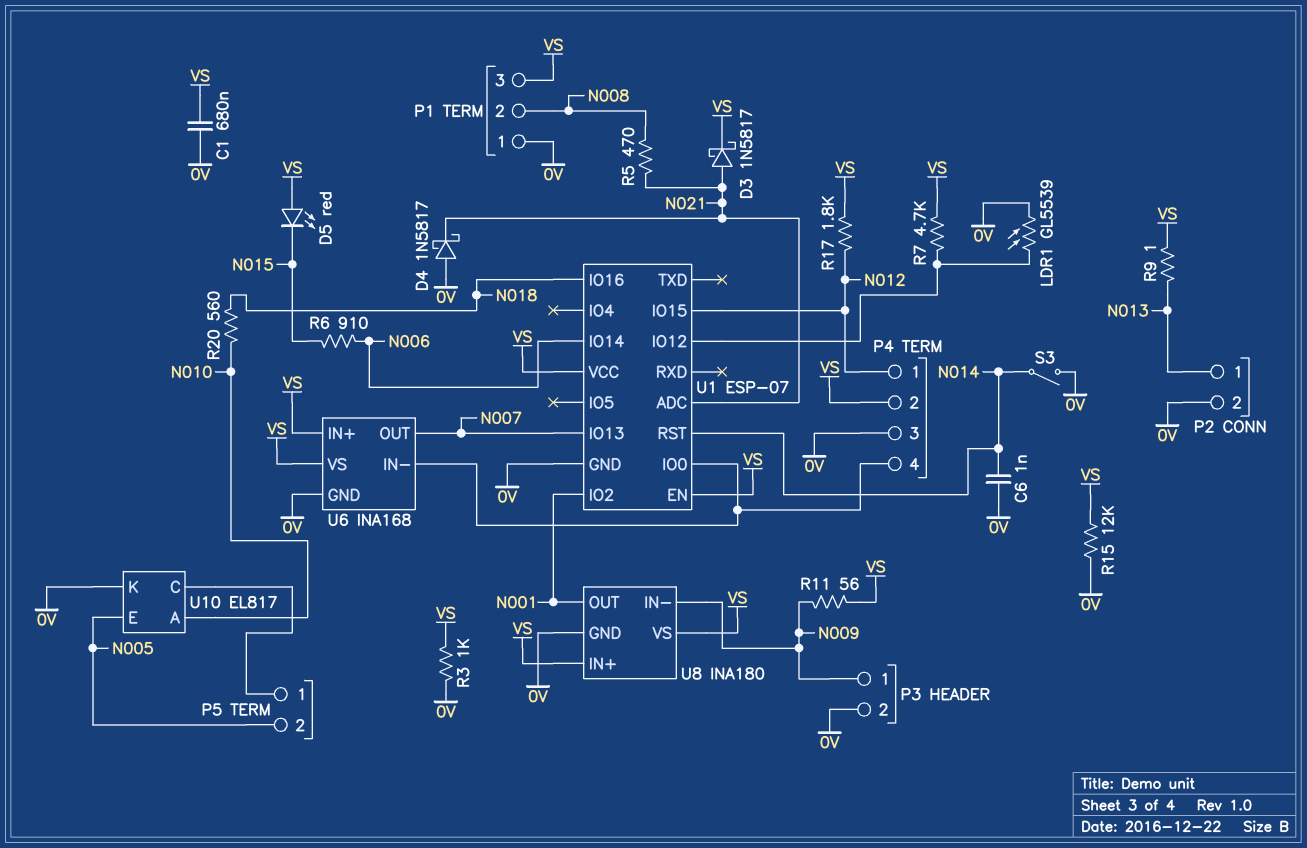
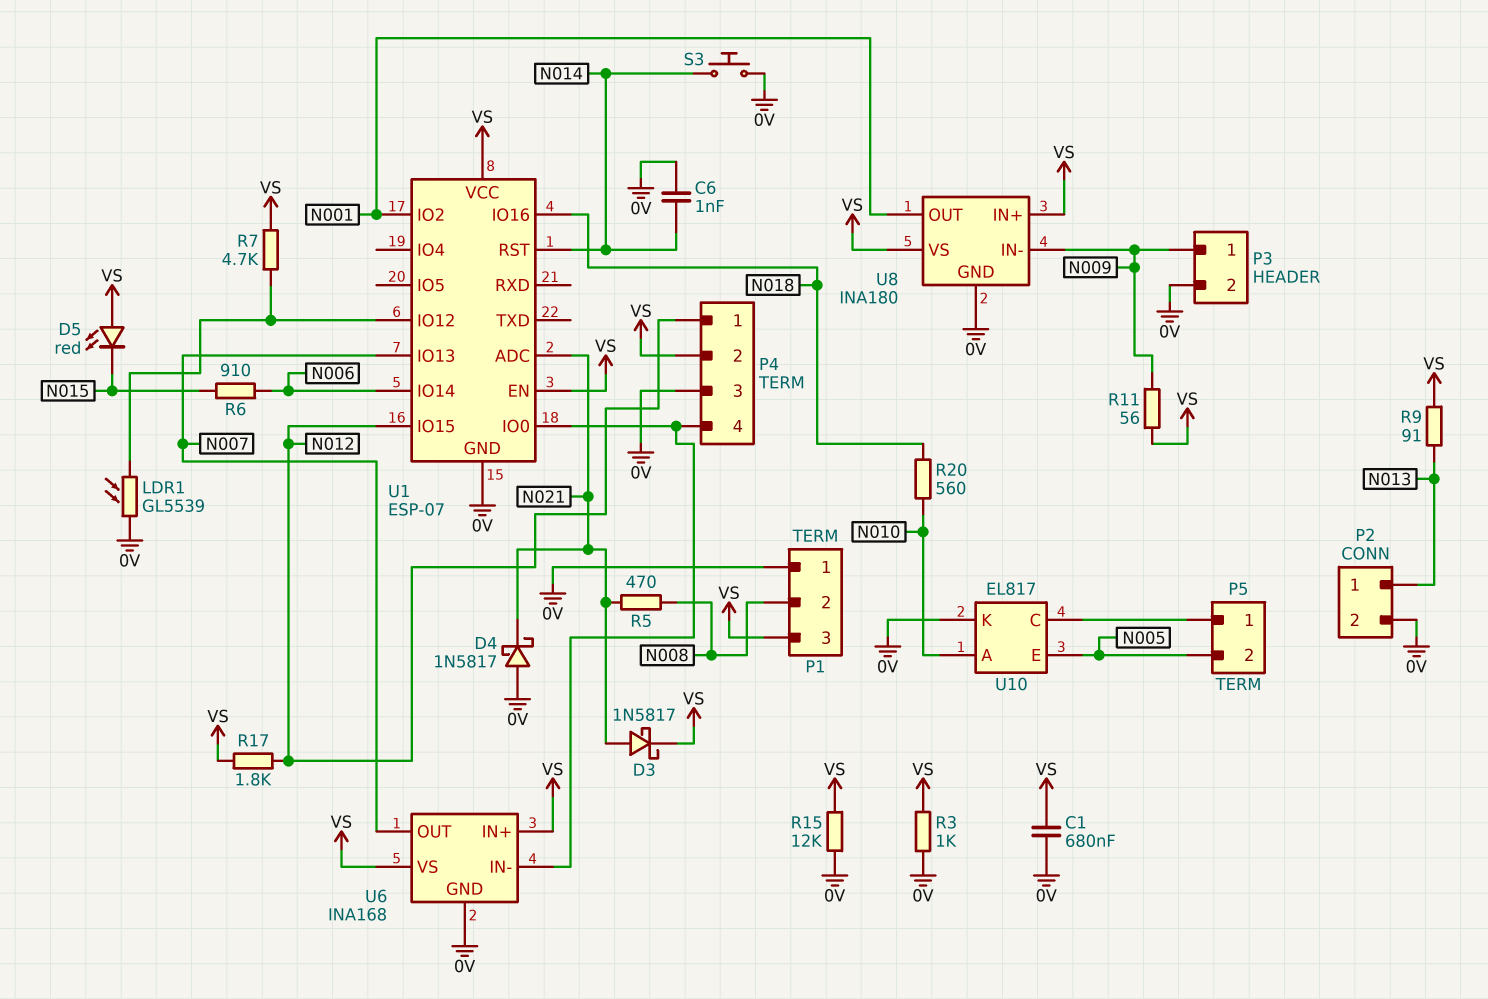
R9: 1 (N013, VS) -> 91 (N013, VS)
S3: switch (0V, N014) -> button (0V, N014)

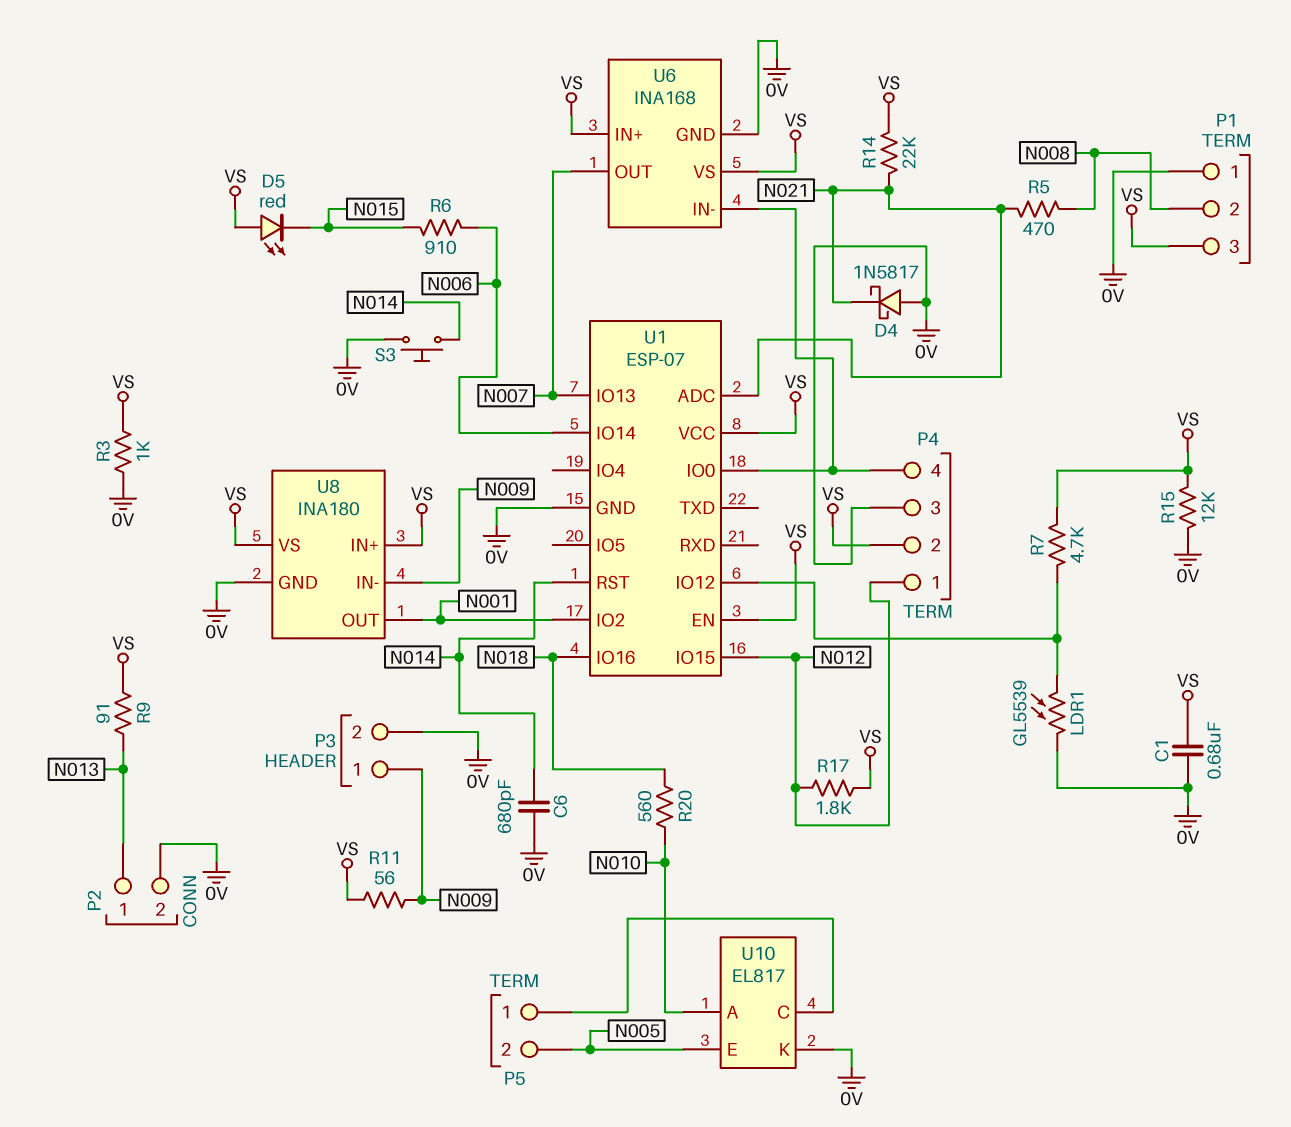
C6: 1nF (0V, N014) -> 680pF (0V, N014)
D3: schottky 1N5817 (A N021, K VS) -> none
R14: none -> 22k (N021, VS)

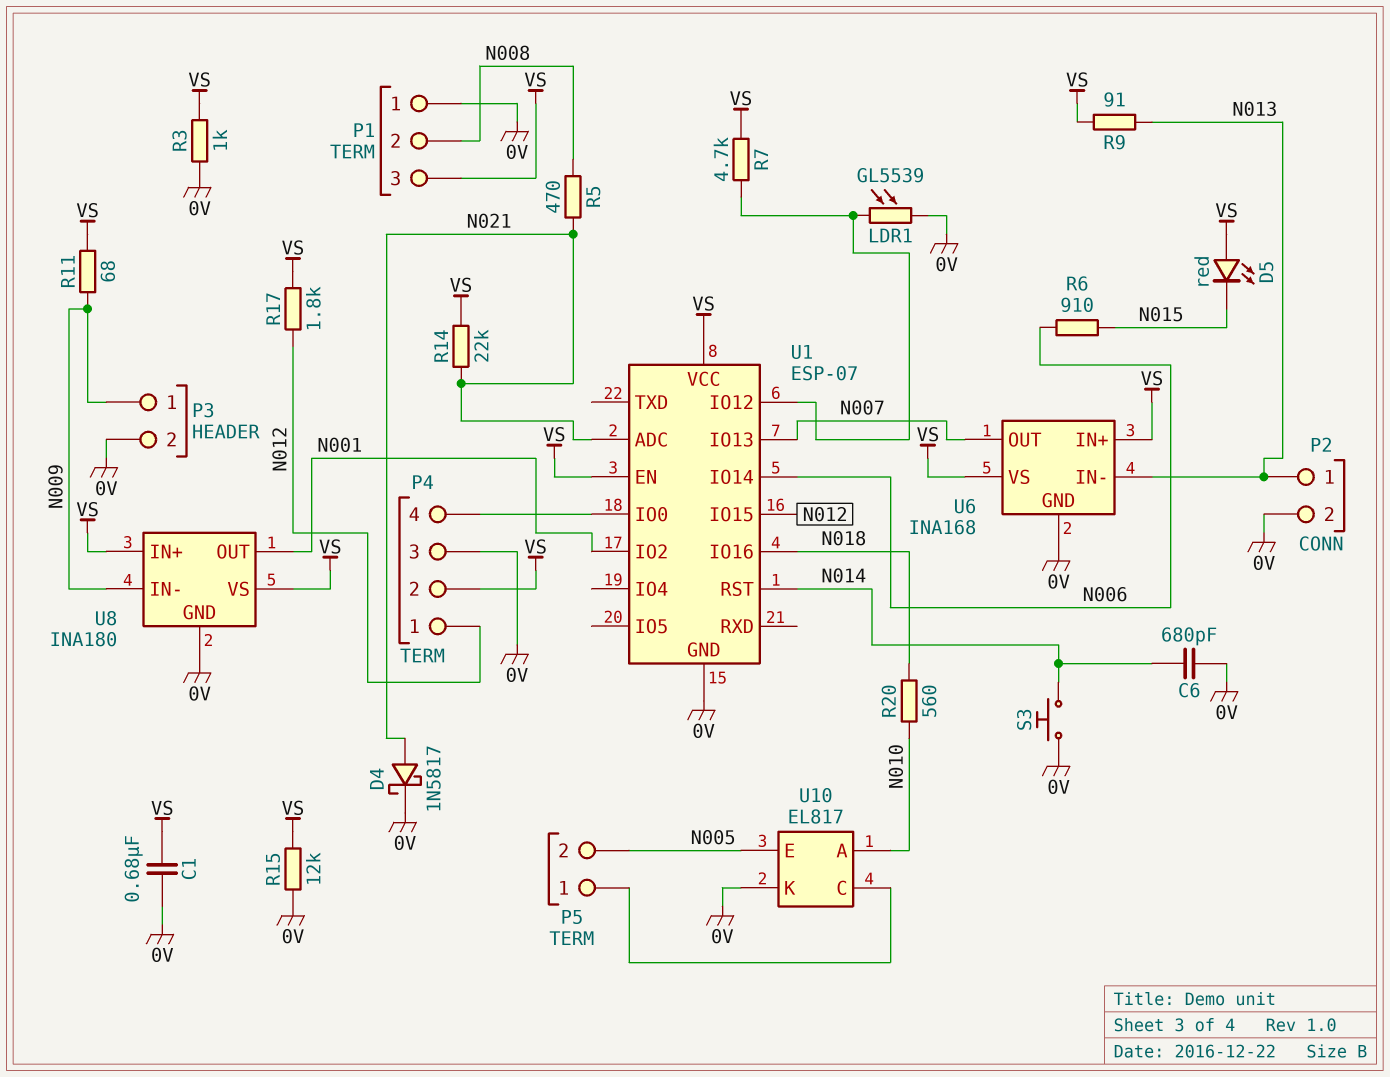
D4: schottky 1N5817 (A 0V, K N021) -> schottky 1N5817 (A N021, K 0V)
R11: 56 (N009, VS) -> 68 (N009, VS)
U6 pin IN-: P4/4 -> N013

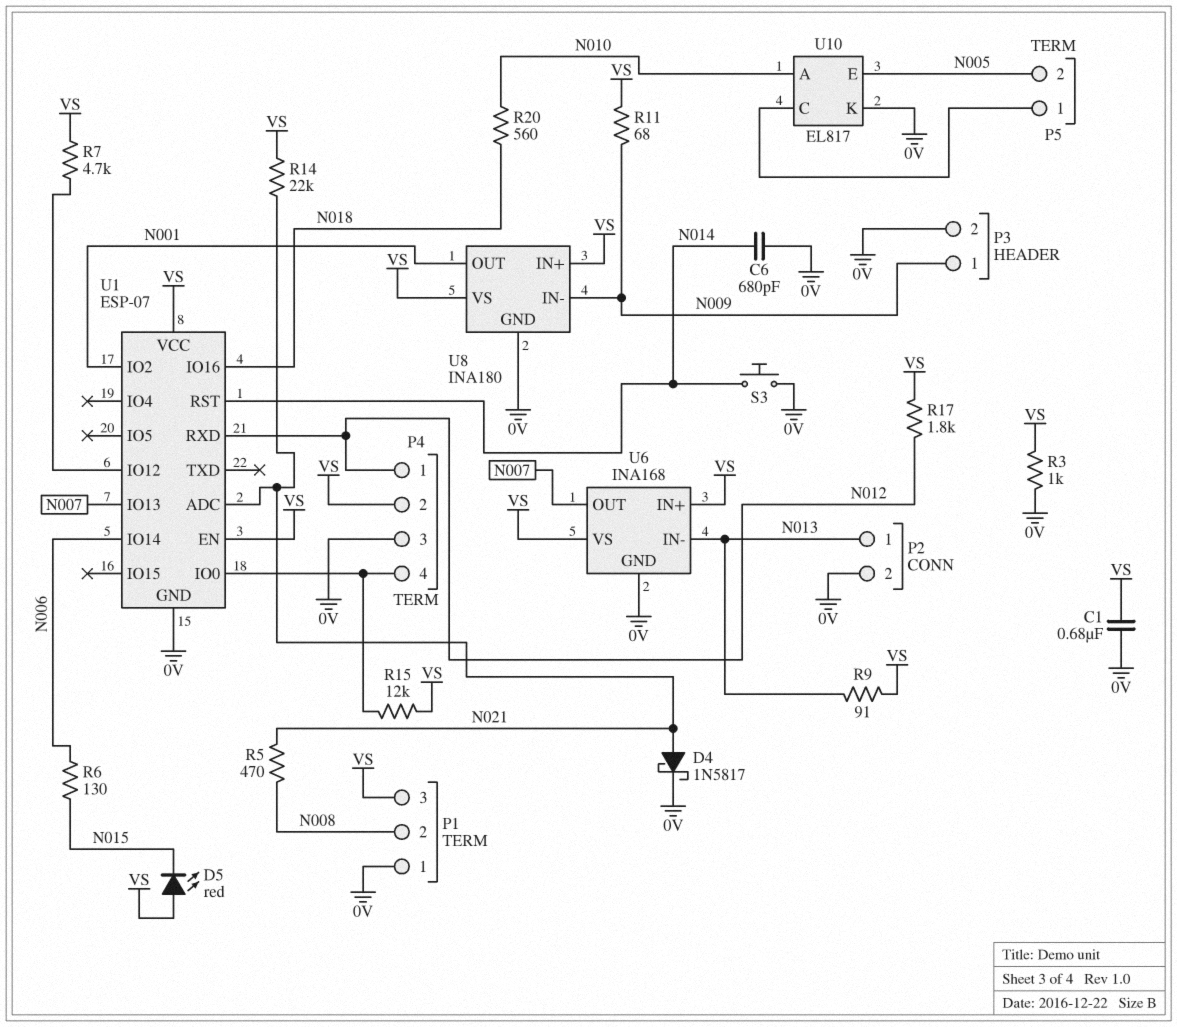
LDR1: GL5539 (0V, U1/IO12) -> none
R6: 910 (N006, N015) -> 130 (N006, N015)
R15: 12k (0V, VS) -> 12k (P4/4, VS)
U1 pin IO15: N012 -> none
U1 pin RXD: none -> N012

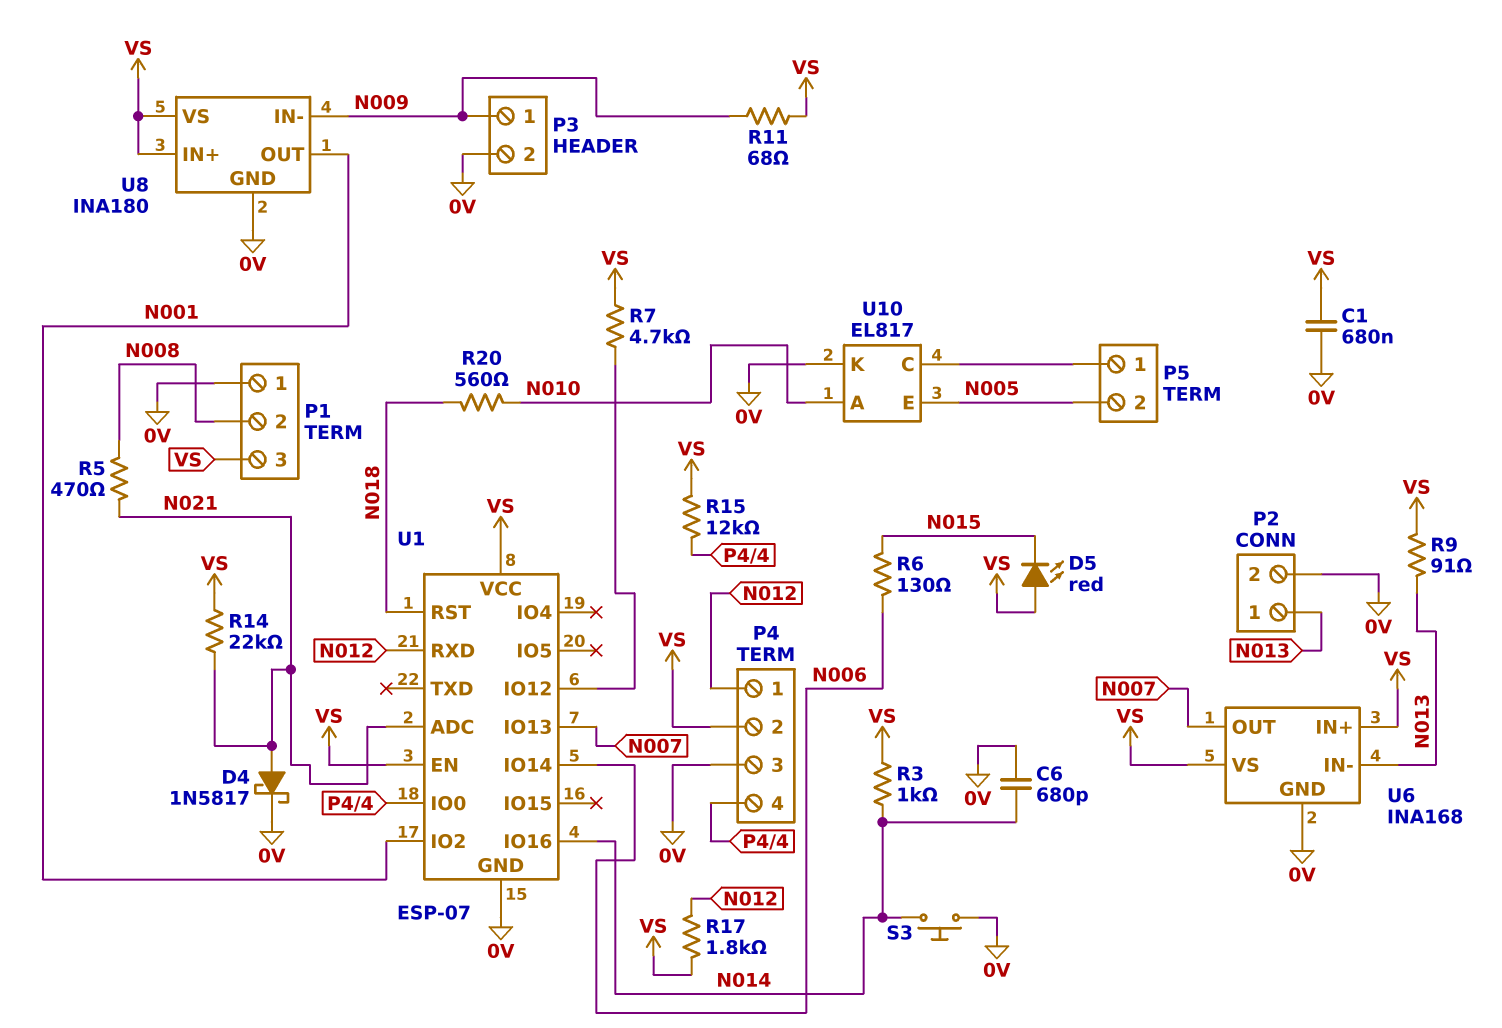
R3: 1k (0V, VS) -> 1k (N014, VS)
U1 pin IO16: N018 -> N014
U1 pin RST: N014 -> N018

